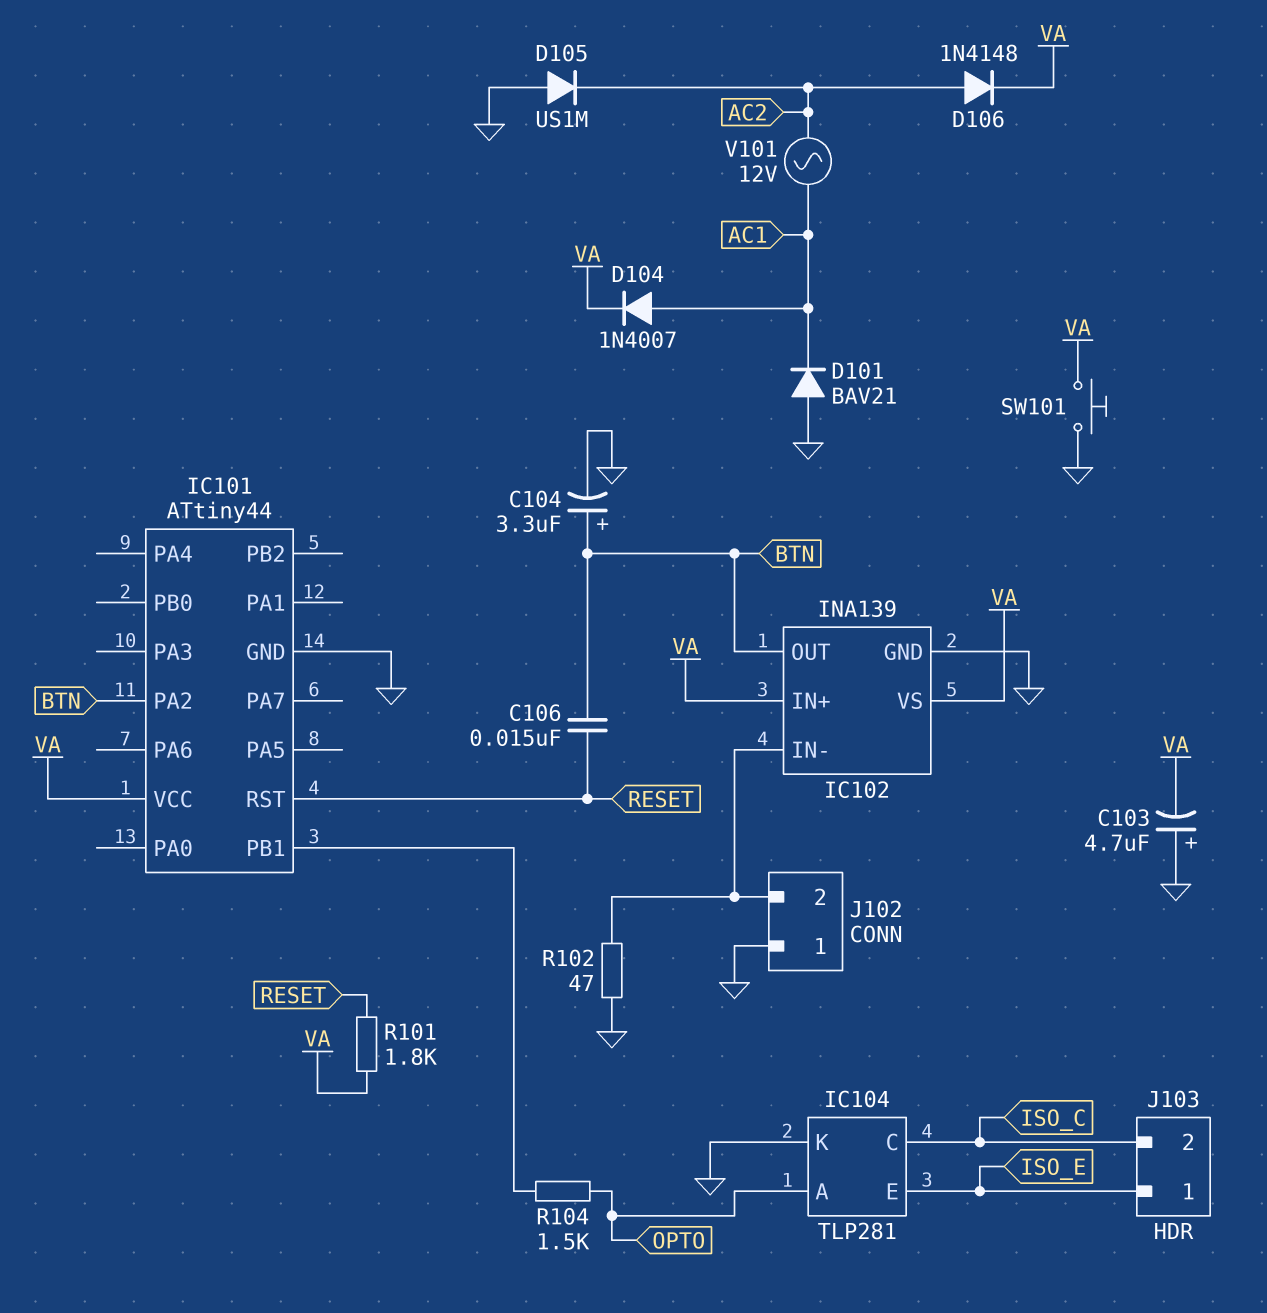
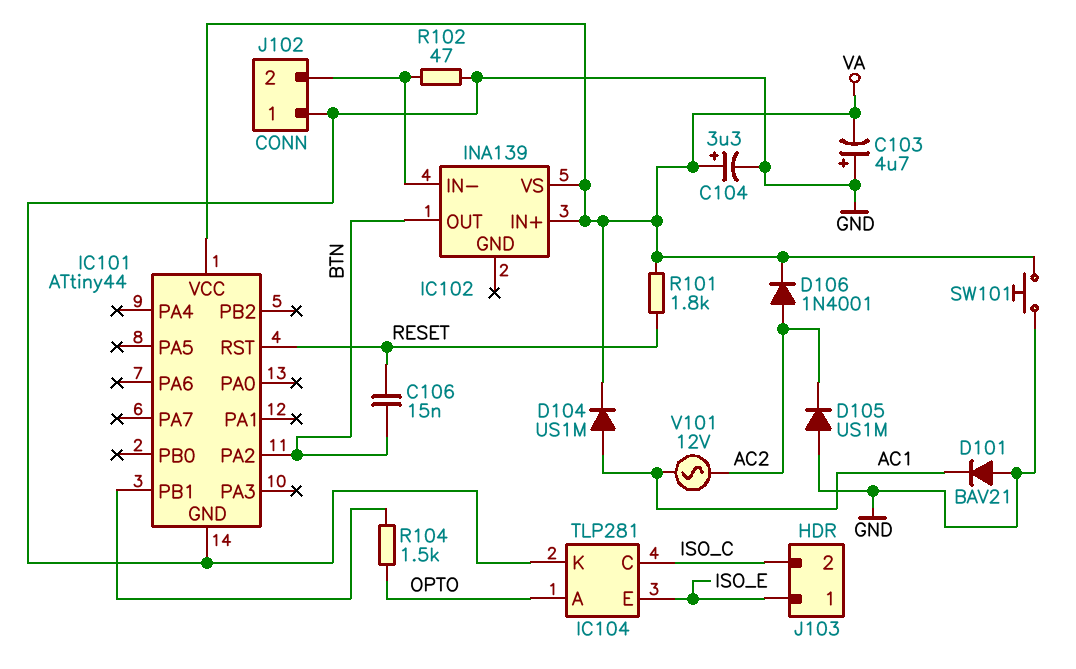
C104: 3.3uF (plus BTN, minus GND) -> 3.3uF (plus VA, minus GND)
D104: diode 1N4007 (A AC1, K VA) -> diode US1M (A AC1, K VA)
D106: diode 1N4148 (A AC2, K VA) -> diode 1N4001 (A AC2, K VA)
IC102 pin GND: GND -> none

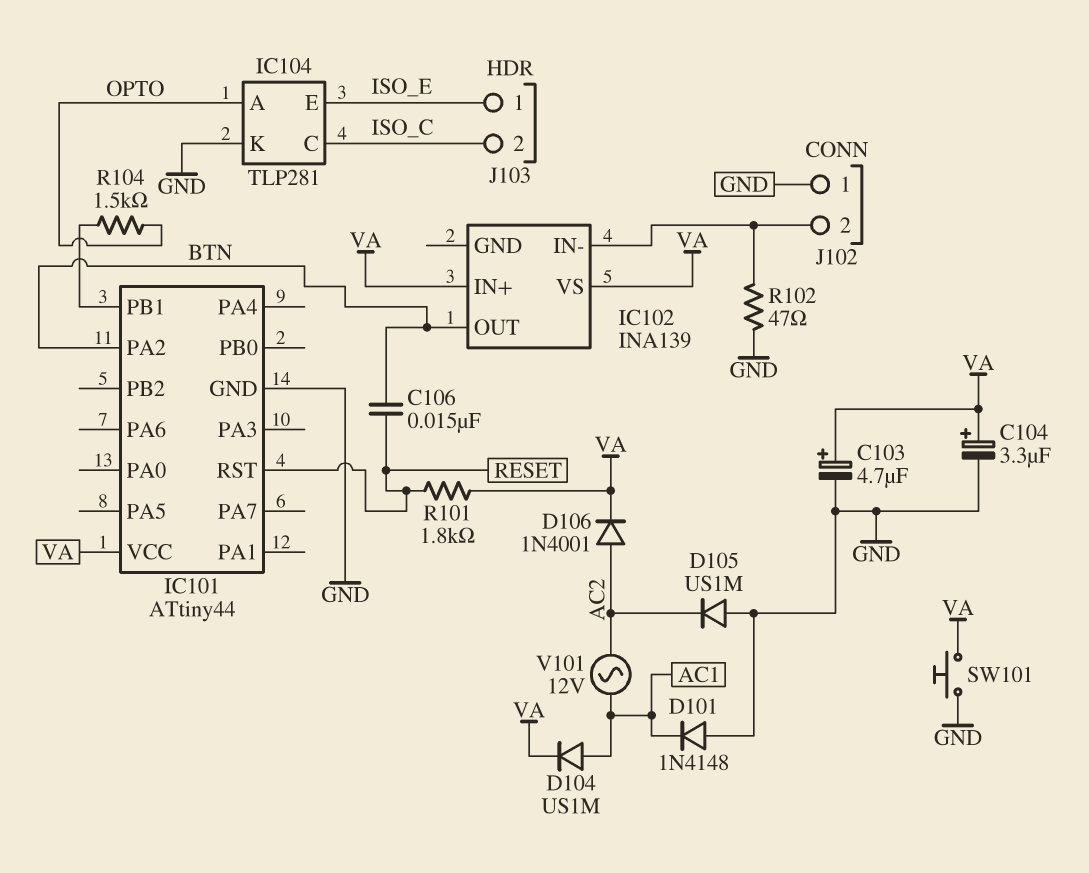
C103: 4.7uF (plus GND, minus VA) -> 4.7uF (plus VA, minus GND)
D101: diode BAV21 (A GND, K AC1) -> diode 1N4148 (A GND, K AC1)

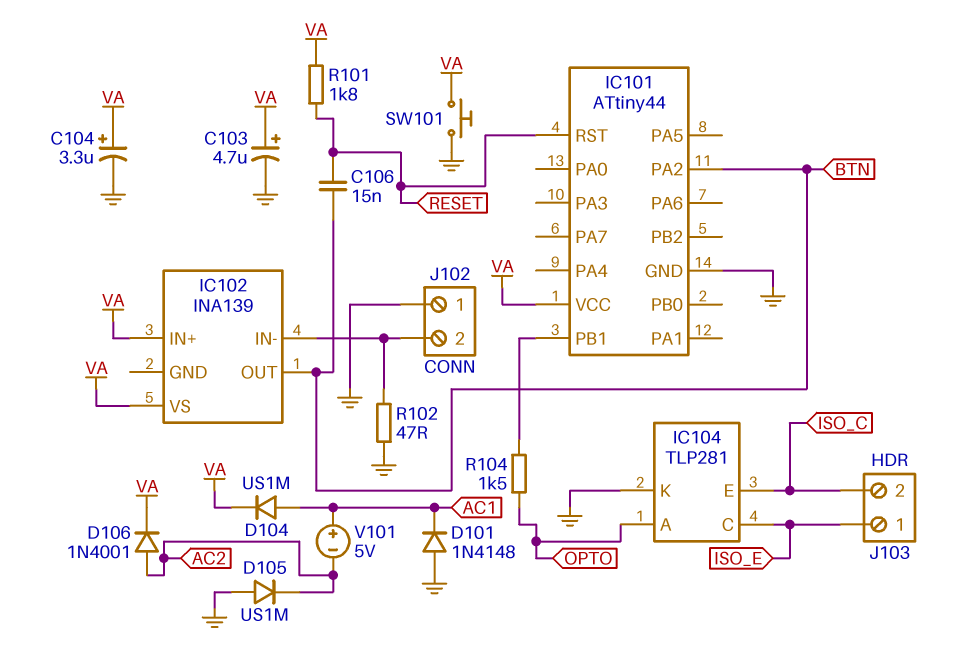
IC104 pin C: ISO_C -> ISO_E
IC104 pin E: ISO_E -> ISO_C
V101: AC 12V (AC1, AC2) -> 5V (plus AC1, minus AC2)

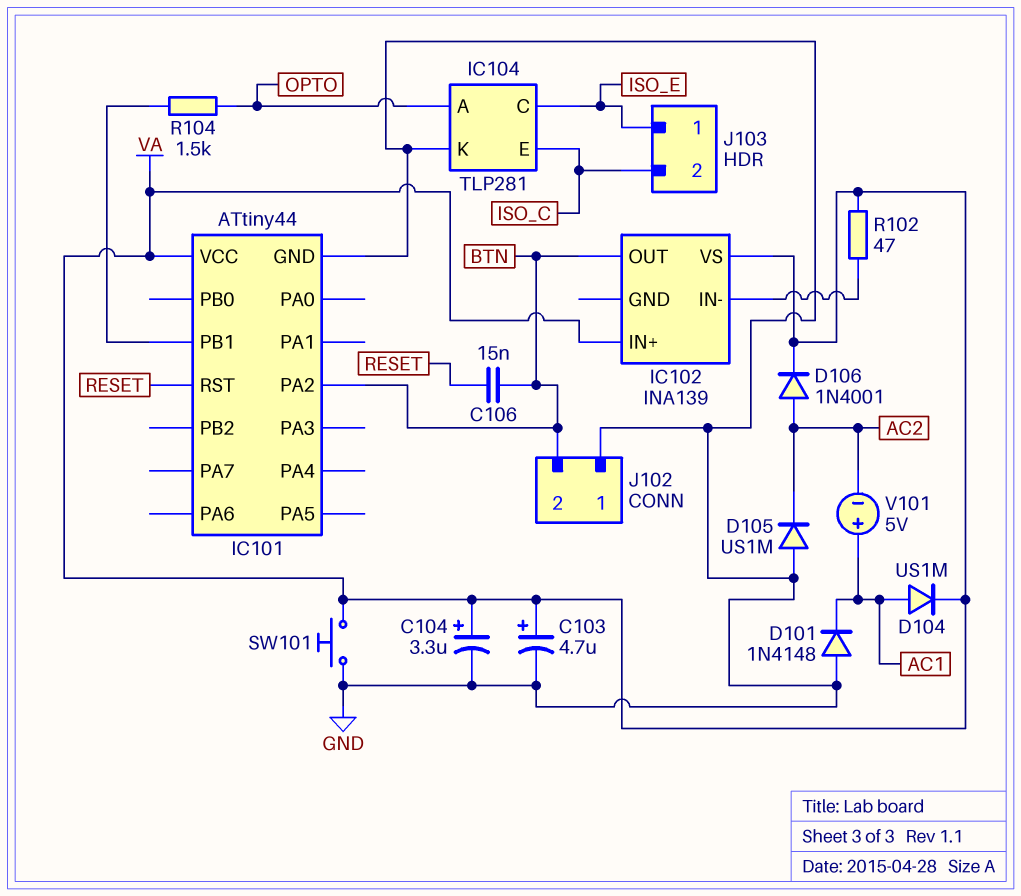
J102 pin 2: IC102/IN- -> BTN
R101: 1.8k (RESET, VA) -> none
R102: 47 (GND, IC102/IN-) -> 47 (IC102/IN-, VA)

